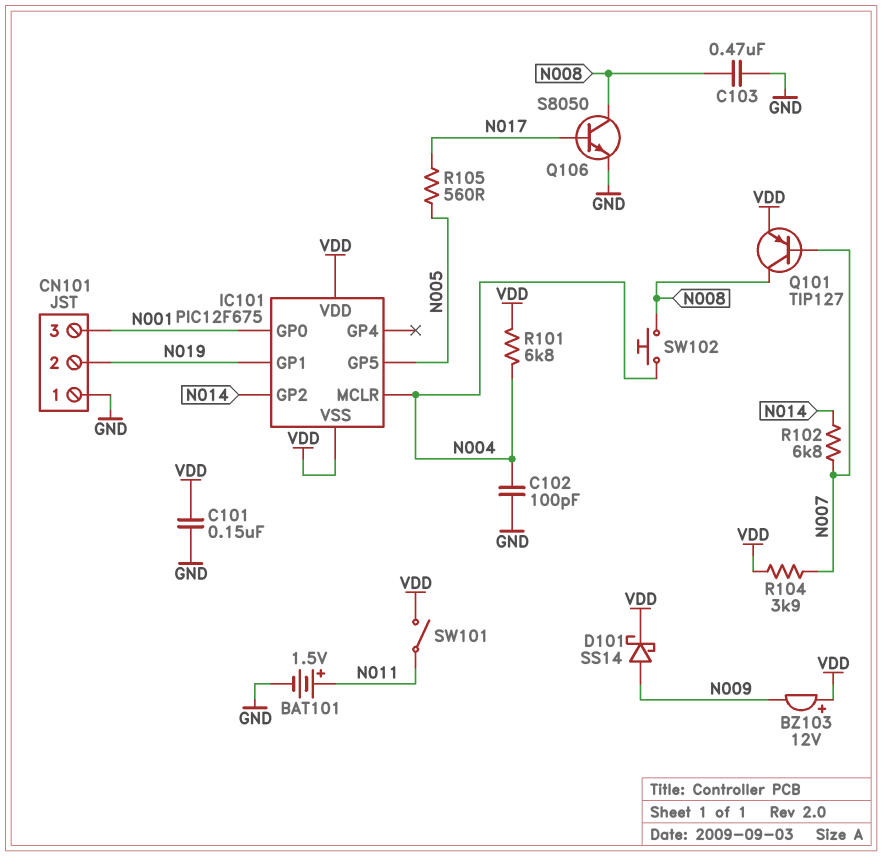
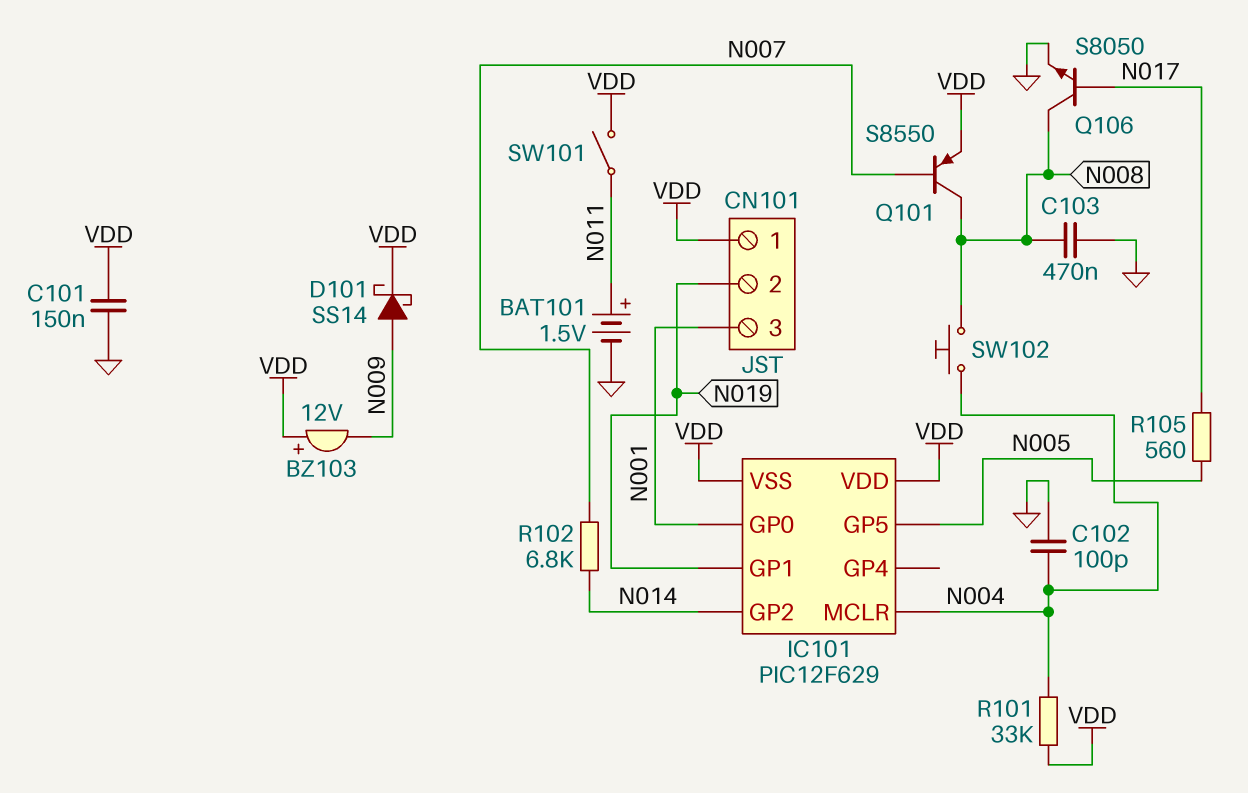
CN101 pin 1: GND -> VDD
IC101: PIC12F675 -> PIC12F629
Q101: PNP TIP127 (B N007, C N008, E VDD) -> PNP S8550 (B N007, C N008, E VDD)
R101: 6.8k (N004, VDD) -> 33k (N004, VDD)
R104: 3.9k (N007, VDD) -> none

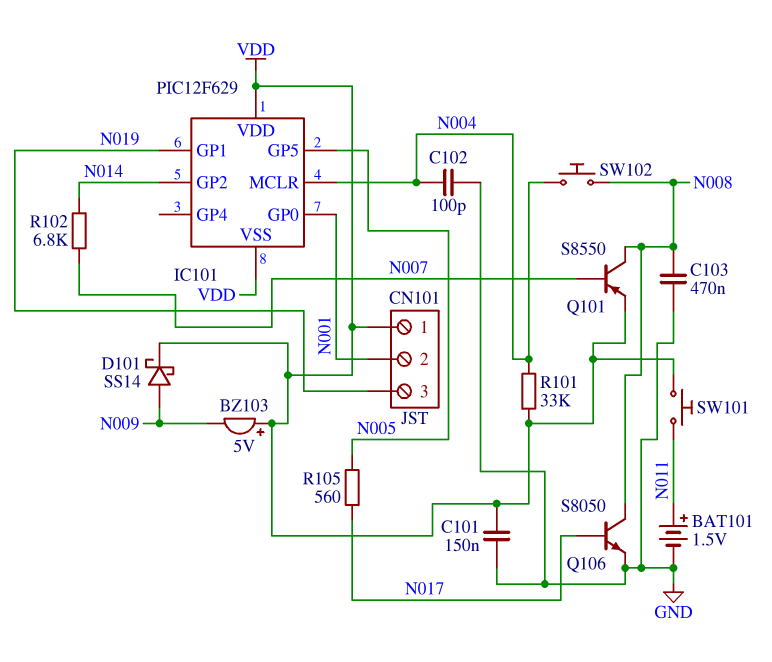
BZ103: buzzer 12V (plus VDD, minus N009) -> buzzer 5V (plus VDD, minus N009)
CN101 pin 2: N019 -> N001
CN101 pin 3: N001 -> N019
SW101: switch (N011, VDD) -> button (N011, VDD)

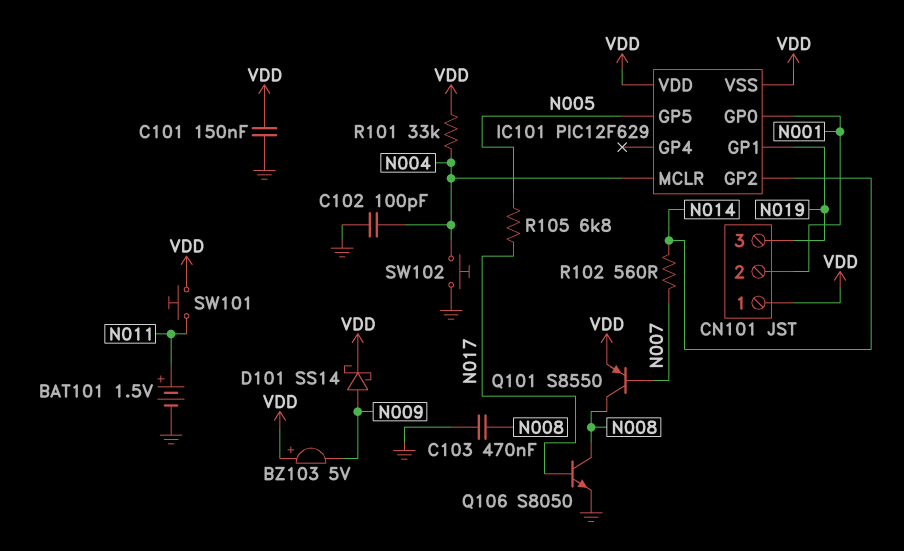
R102: 6.8k (N007, N014) -> 560 (N007, N014)
R105: 560 (N005, N017) -> 6.8k (N005, N017)
SW102: button (N004, N008) -> button (GND, N004)

